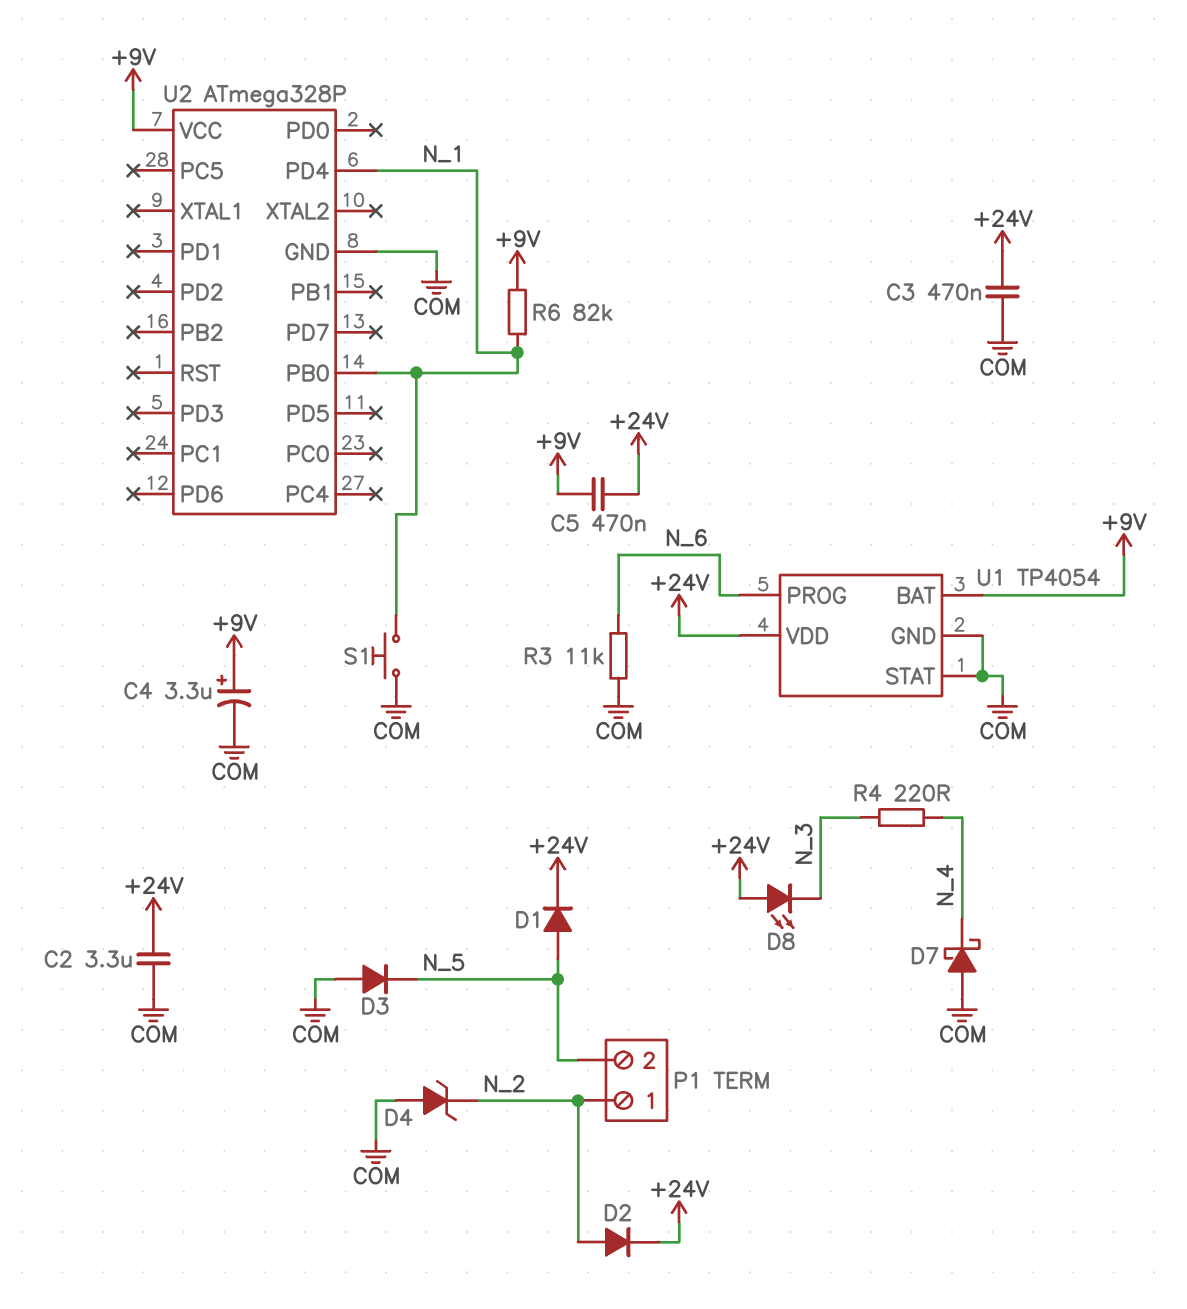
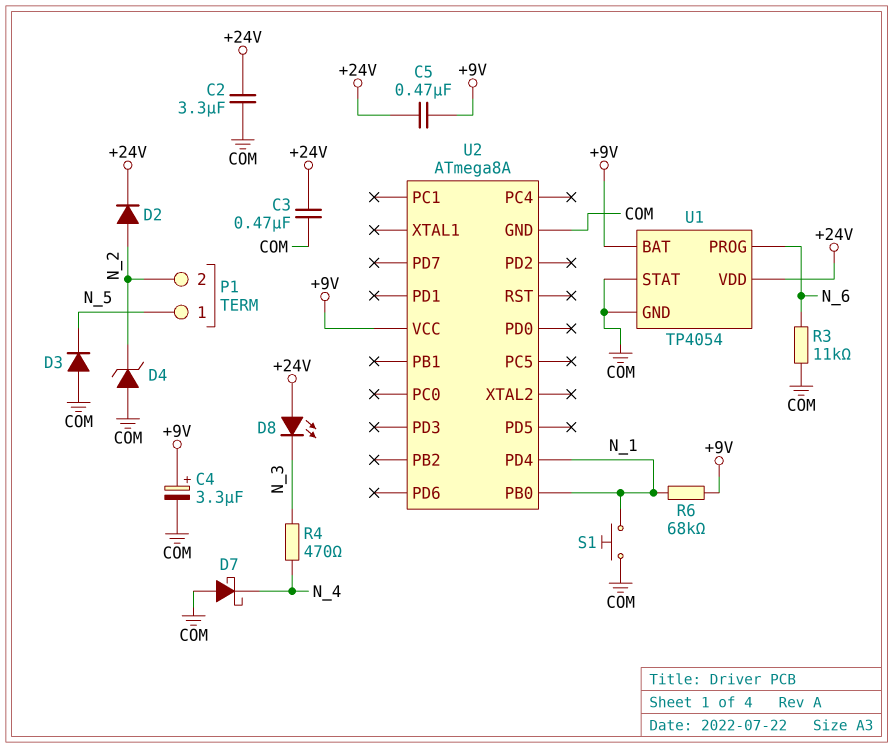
D1: diode (A N_5, K +24V) -> none
P1 pin 1: N_2 -> N_5
P1 pin 2: N_5 -> N_2
R4: 220 (N_3, N_4) -> 470 (N_3, N_4)
R6: 82k (+9V, N_1) -> 68k (+9V, N_1)
U2: ATmega328P -> ATmega8A

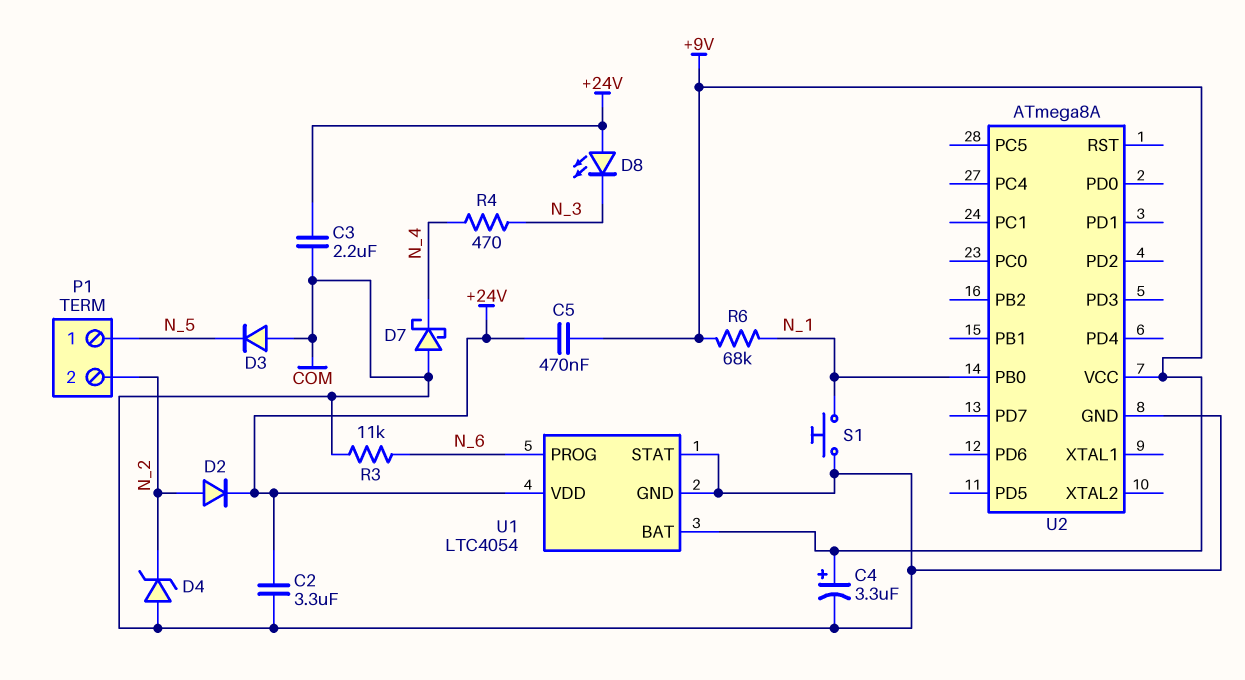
C3: 470nF (+24V, COM) -> 2.2uF (+24V, COM)
U1: TP4054 -> LTC4054
U2 pin PD4: N_1 -> none

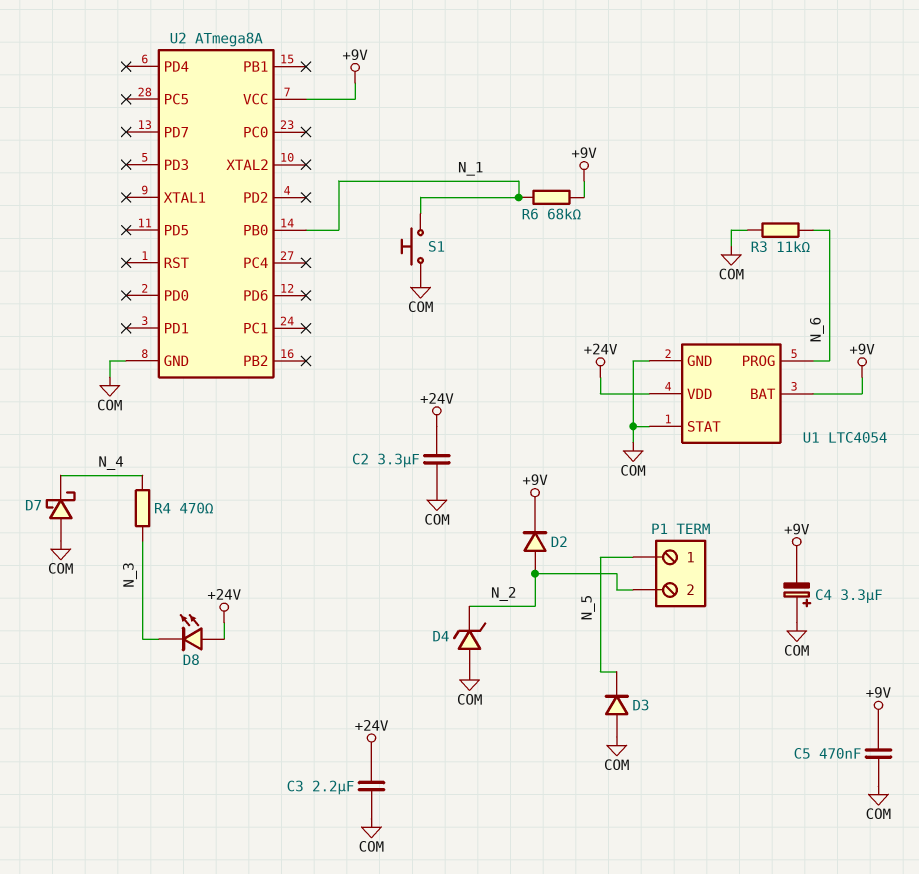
C4: 3.3uF (plus +9V, minus COM) -> 3.3uF (plus COM, minus +9V)
C5: 470nF (+9V, +24V) -> 470nF (+9V, COM)
D2: diode (A N_2, K +24V) -> diode (A N_2, K +9V)

